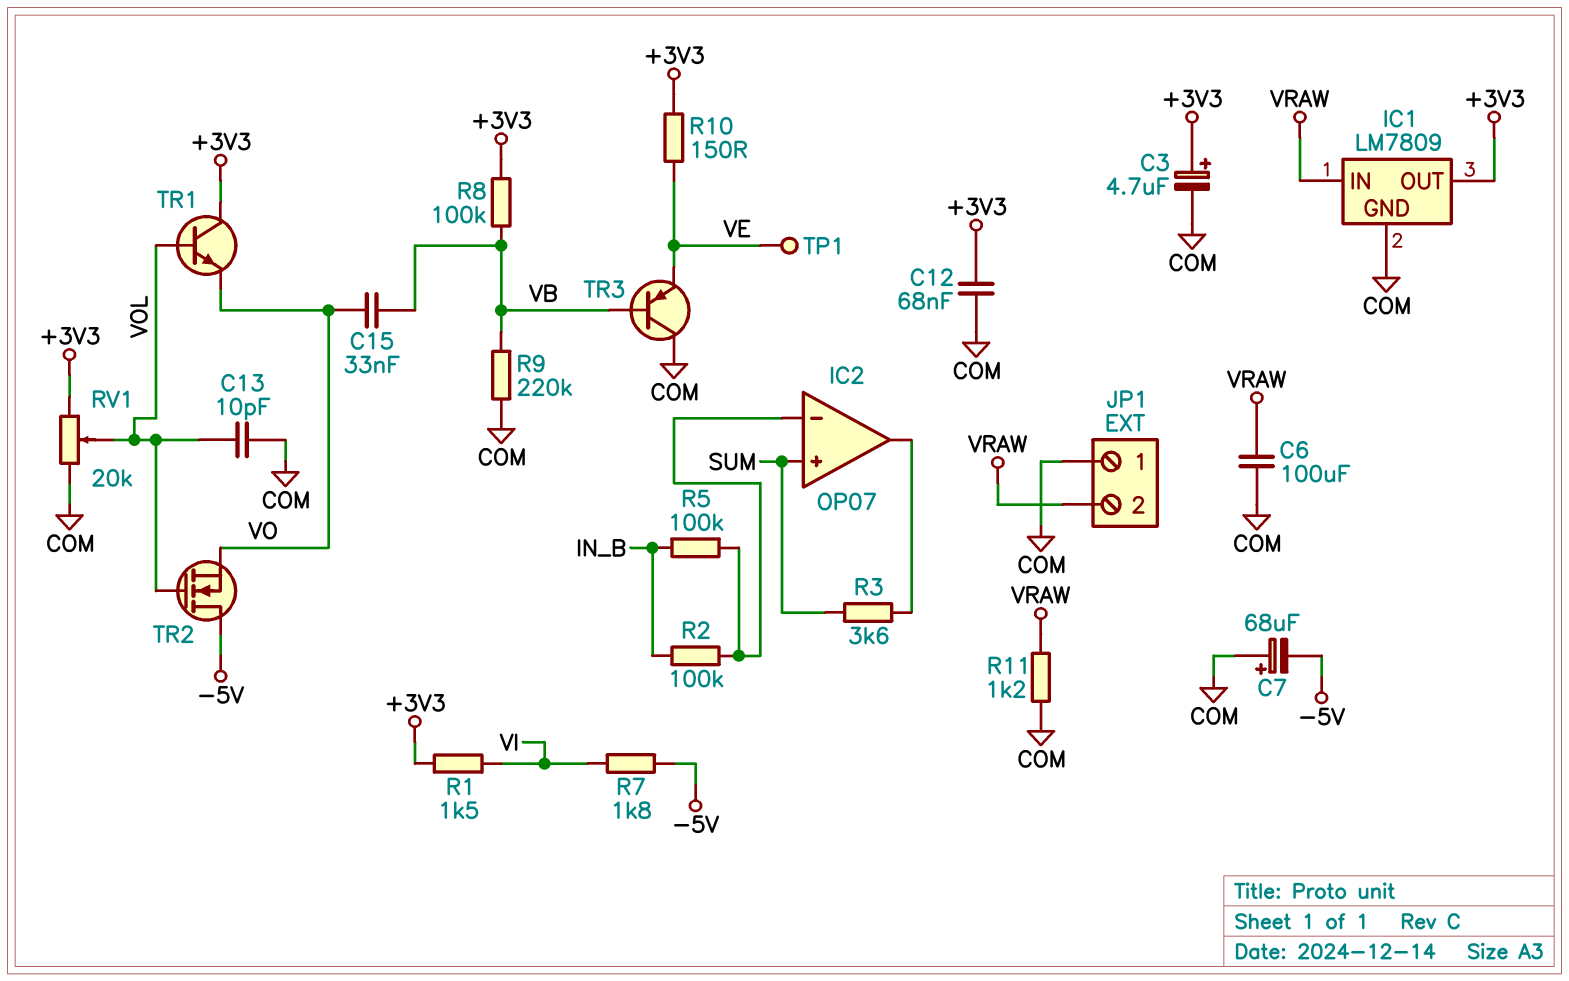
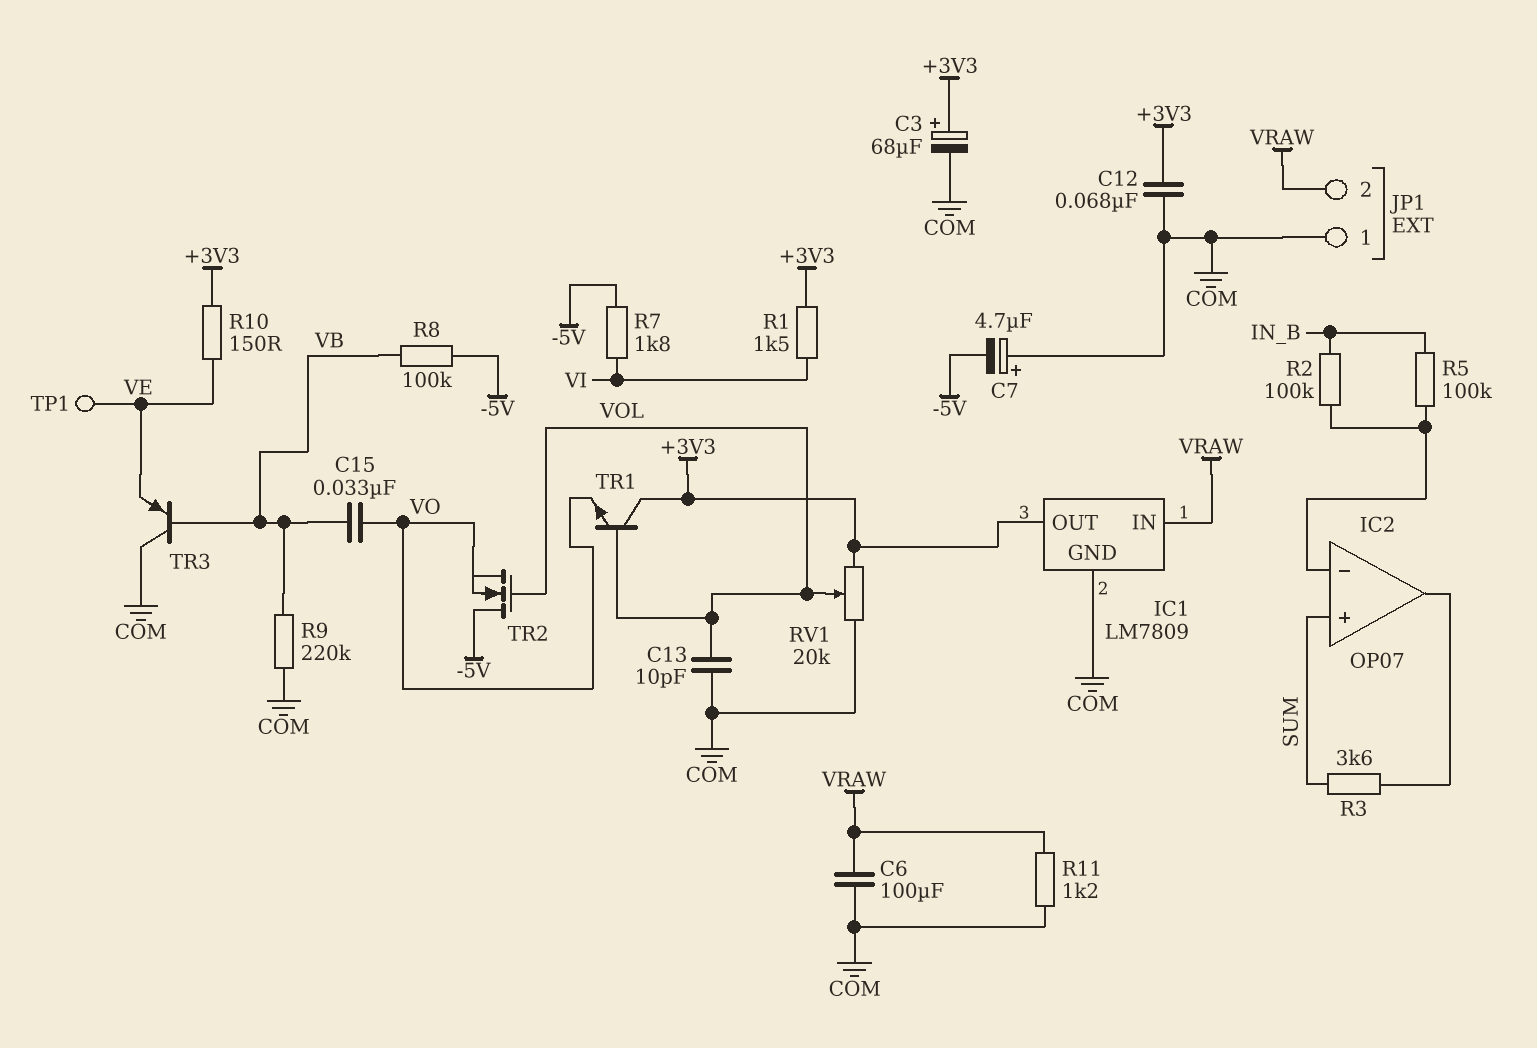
C3: 4.7uF (plus +3V3, minus COM) -> 68uF (plus +3V3, minus COM)
C7: 68uF (plus COM, minus -5V) -> 4.7uF (plus COM, minus -5V)
R8: 100k (+3V3, VB) -> 100k (-5V, VB)

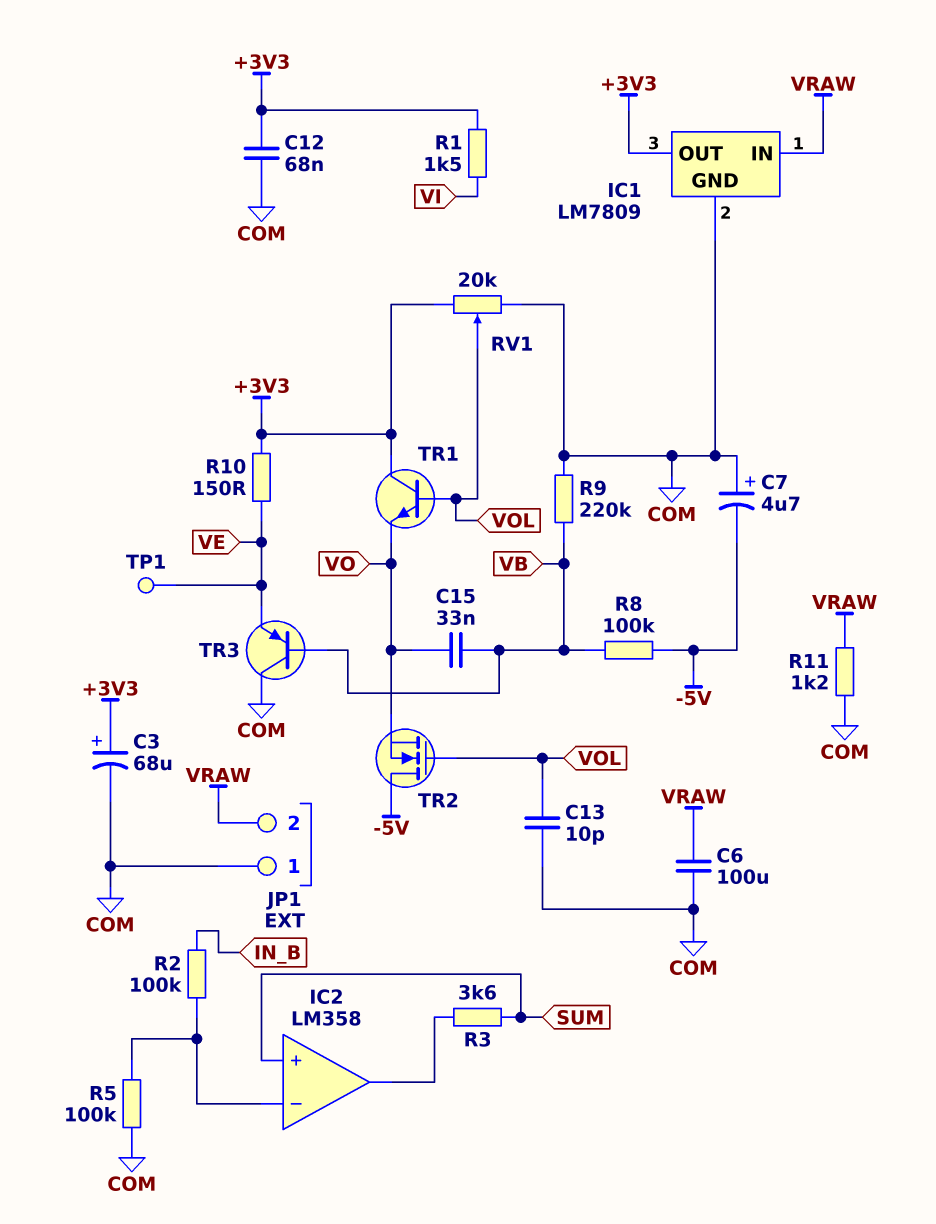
IC2: OP07 -> LM358
R5: 100k (IC2/in-, IN_B) -> 100k (COM, IC2/in-)
R7: 1.8k (-5V, VI) -> none

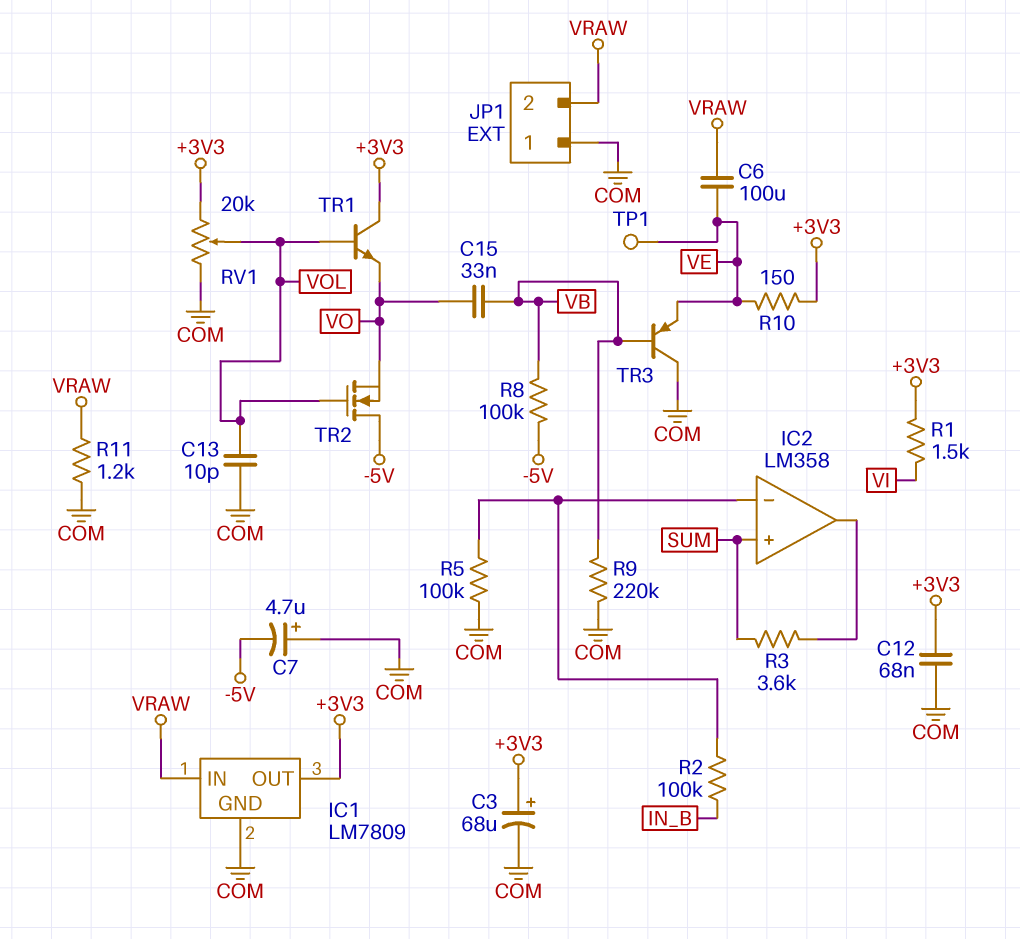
C6: 100uF (COM, VRAW) -> 100uF (VE, VRAW)

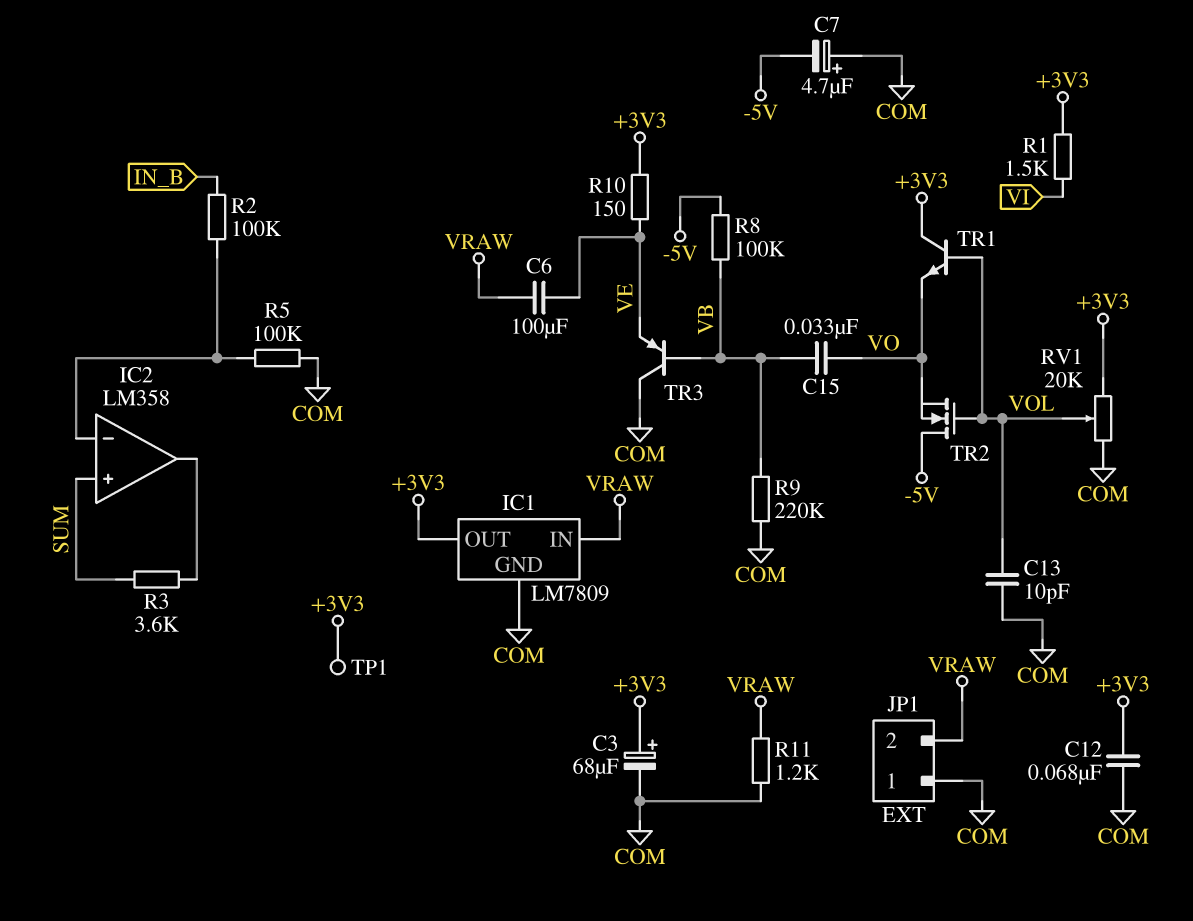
TP1: test point (VE) -> test point (+3V3)

